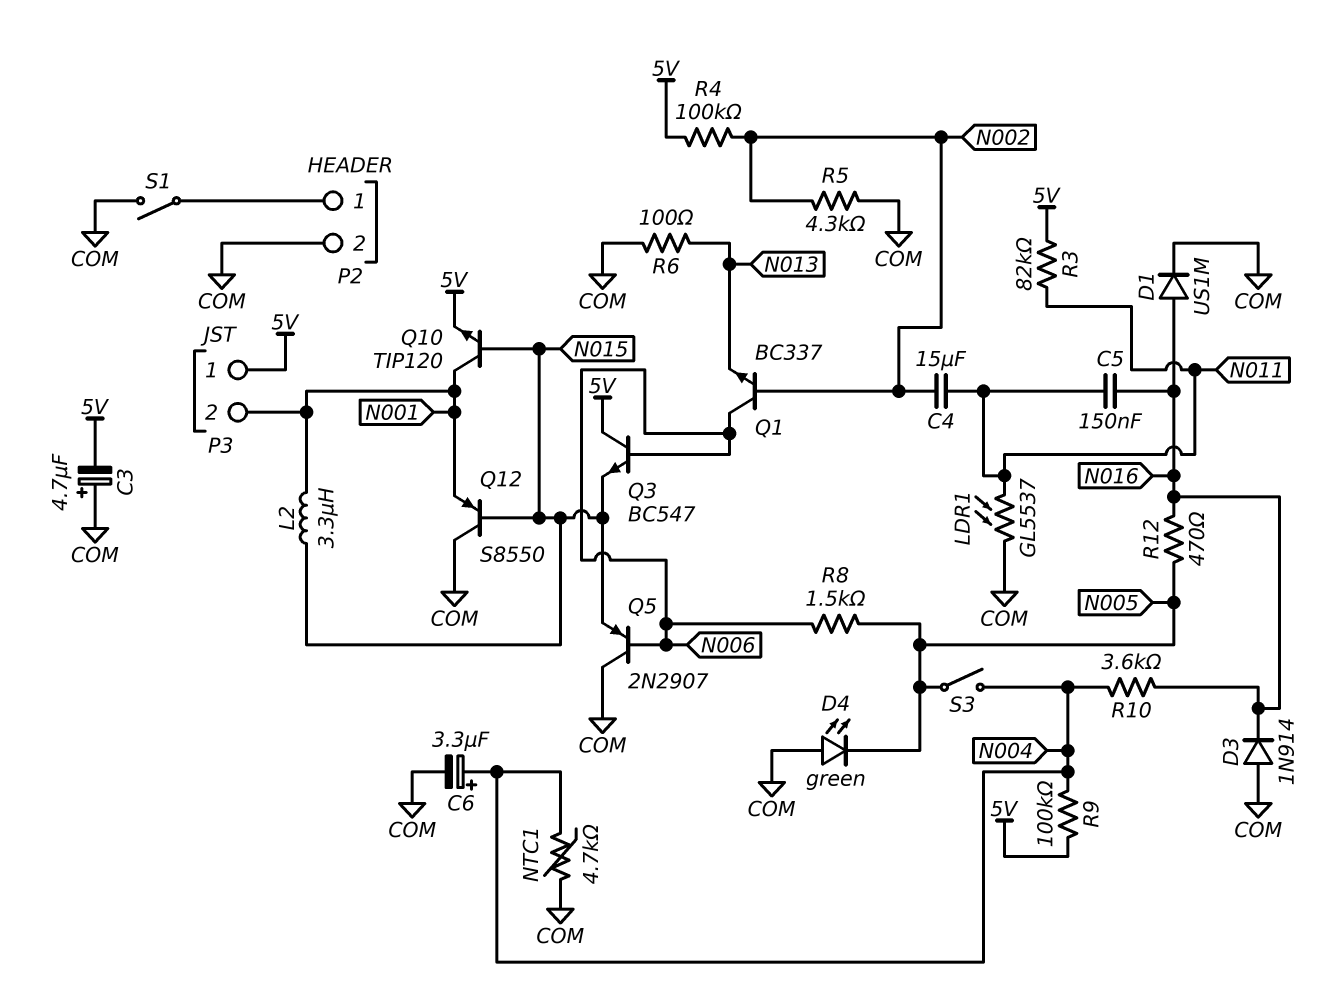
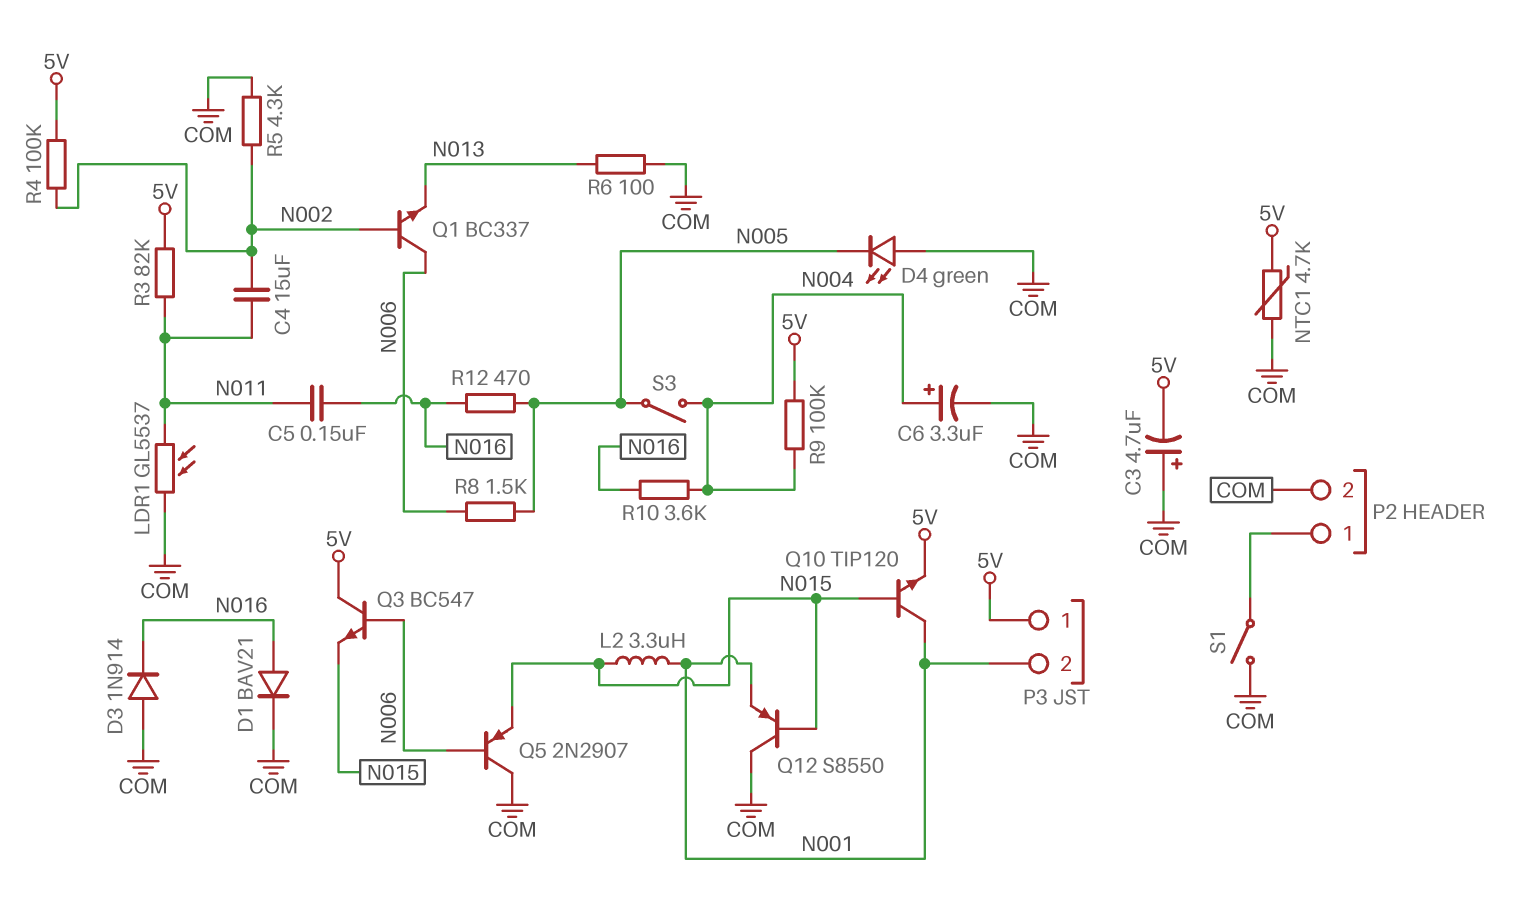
D1: diode US1M (A N016, K COM) -> diode BAV21 (A N016, K COM)
NTC1: 4.7k (COM, N004) -> 4.7k (5V, COM)

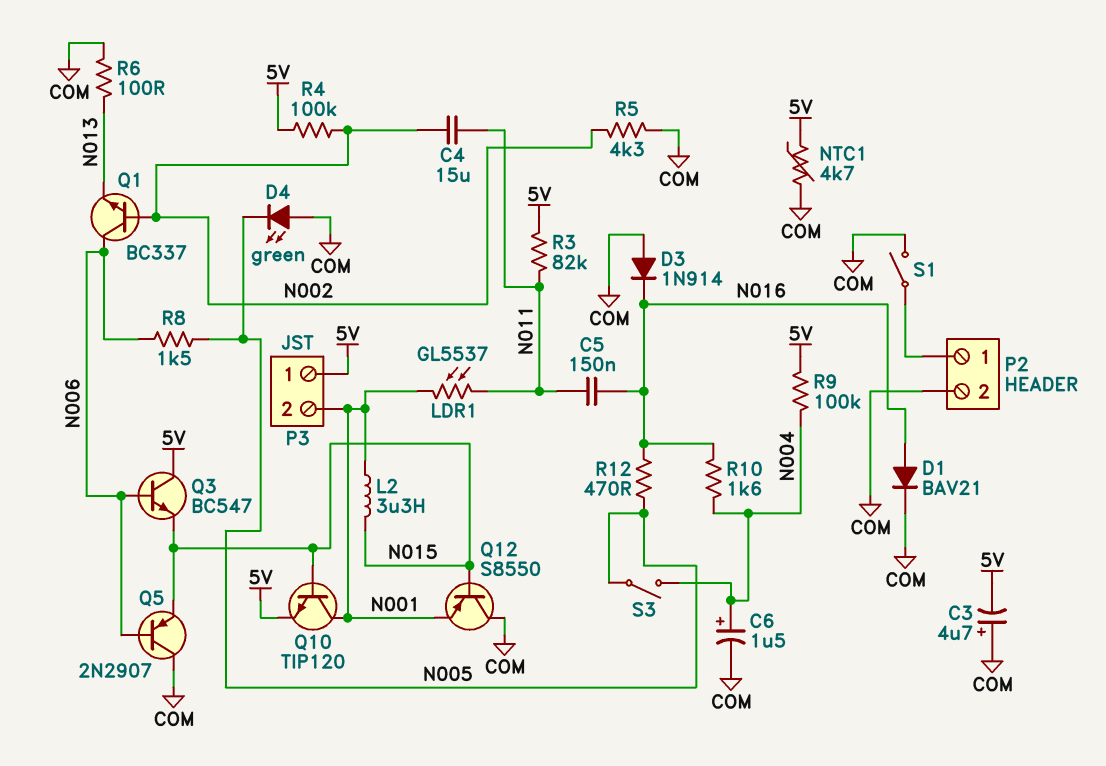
C6: 3.3uF (plus N004, minus COM) -> 1.5uF (plus N004, minus COM)
LDR1: GL5537 (COM, N011) -> GL5537 (N001, N011)
R10: 3.6k (N004, N016) -> 1.6k (N004, N016)

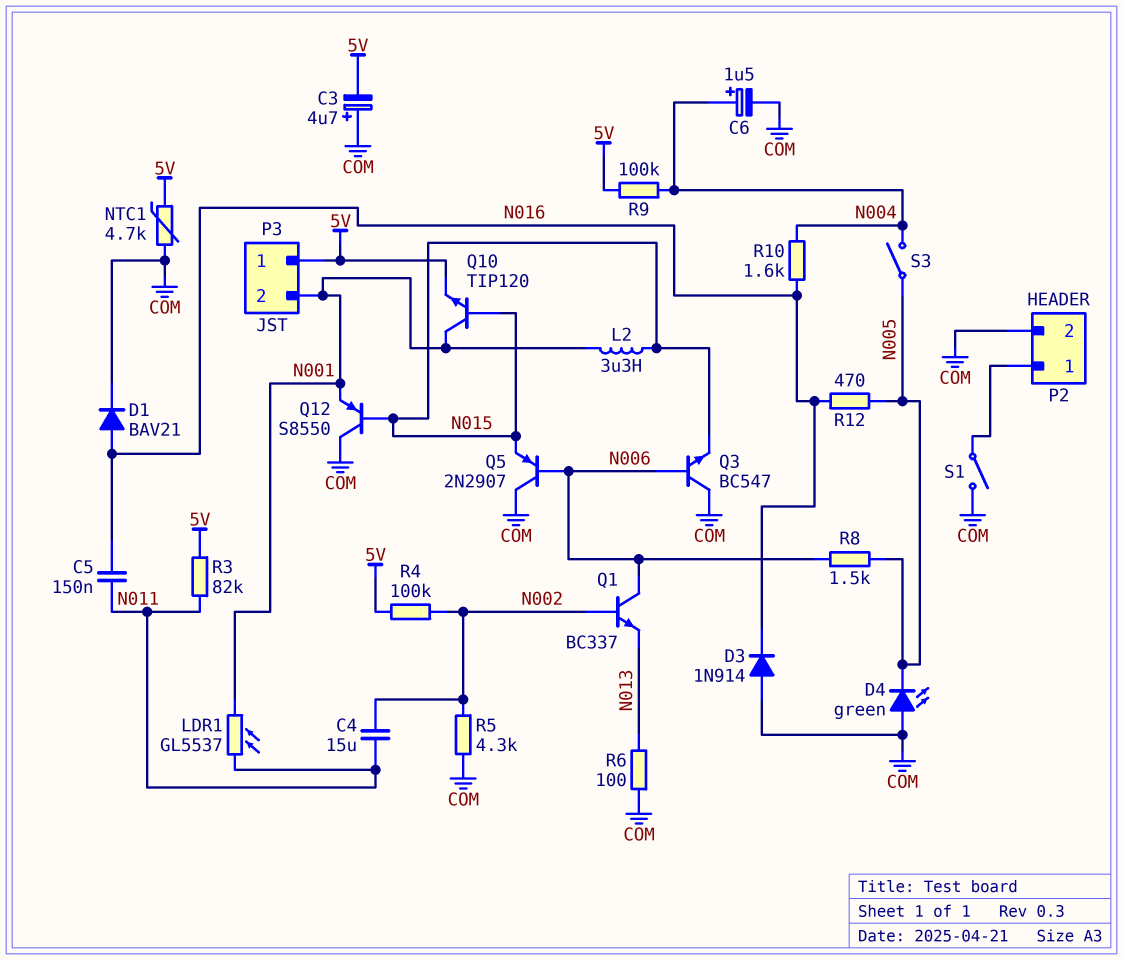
Q3: NPN BC547 (B N006, C 5V, E N015) -> NPN BC547 (B N006, C COM, E N015)

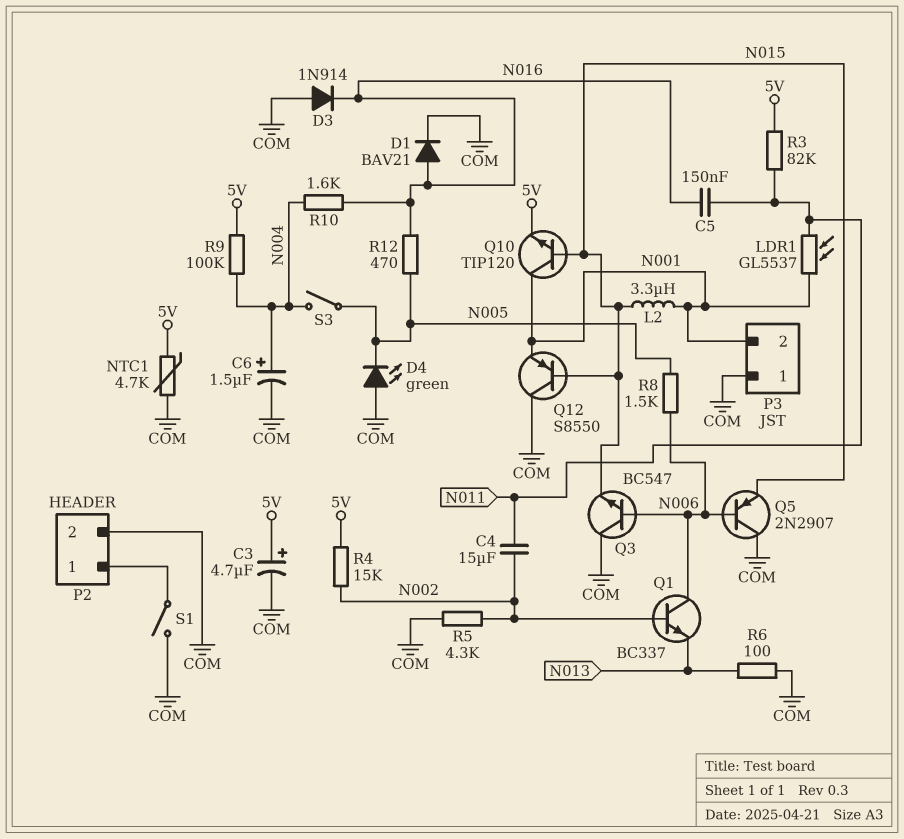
C3: 4.7uF (plus COM, minus 5V) -> 4.7uF (plus 5V, minus COM)
P3 pin 1: 5V -> COM
R4: 100k (5V, N002) -> 15k (5V, N002)

